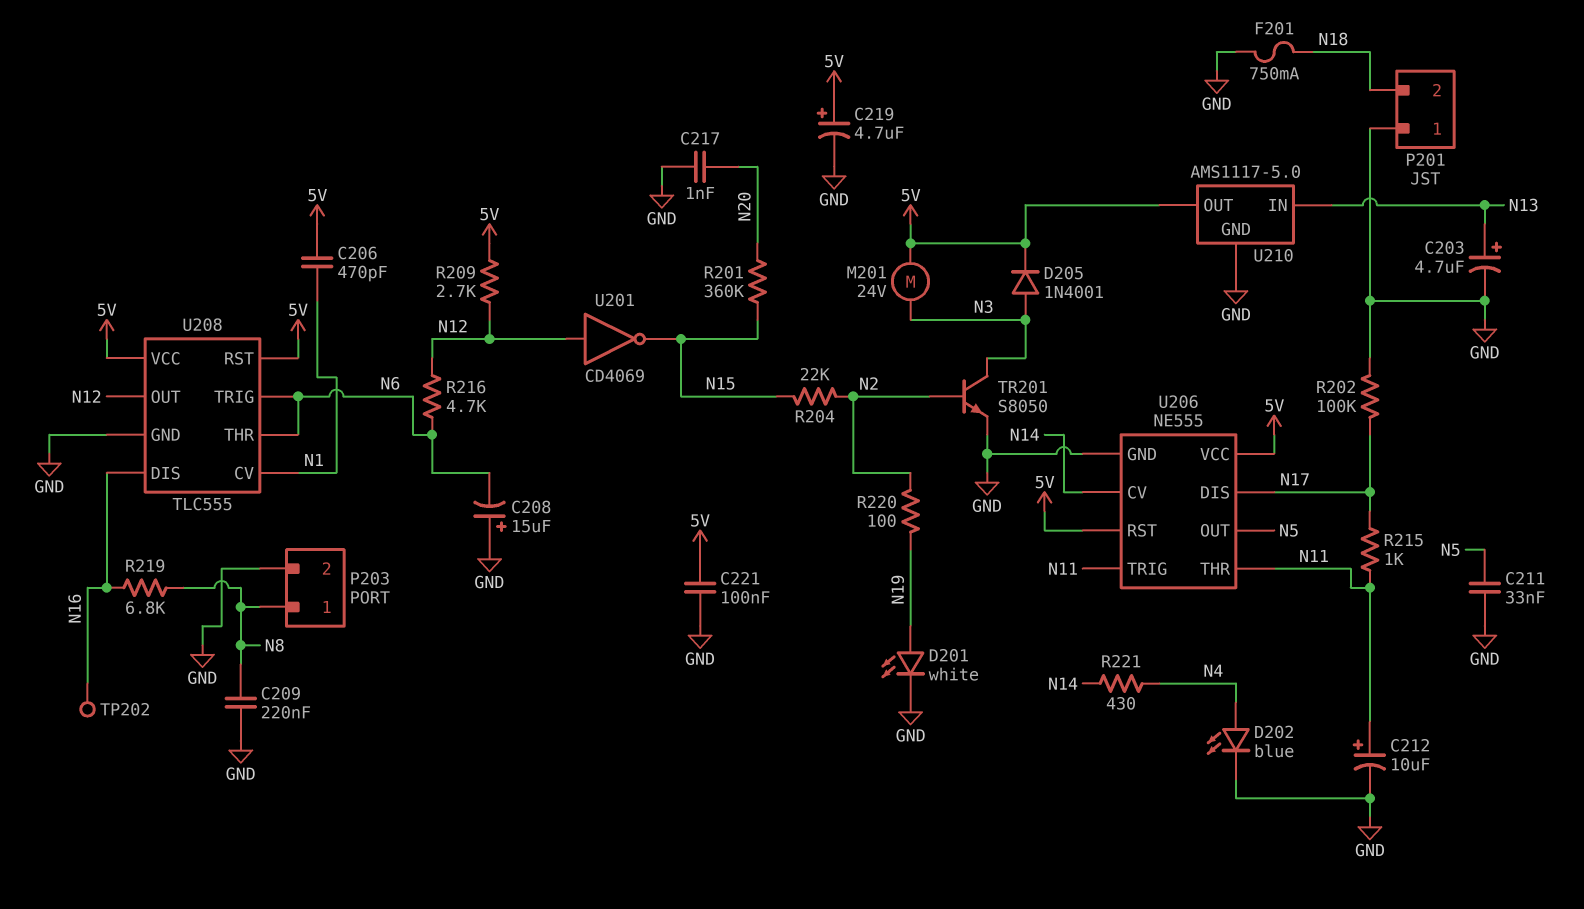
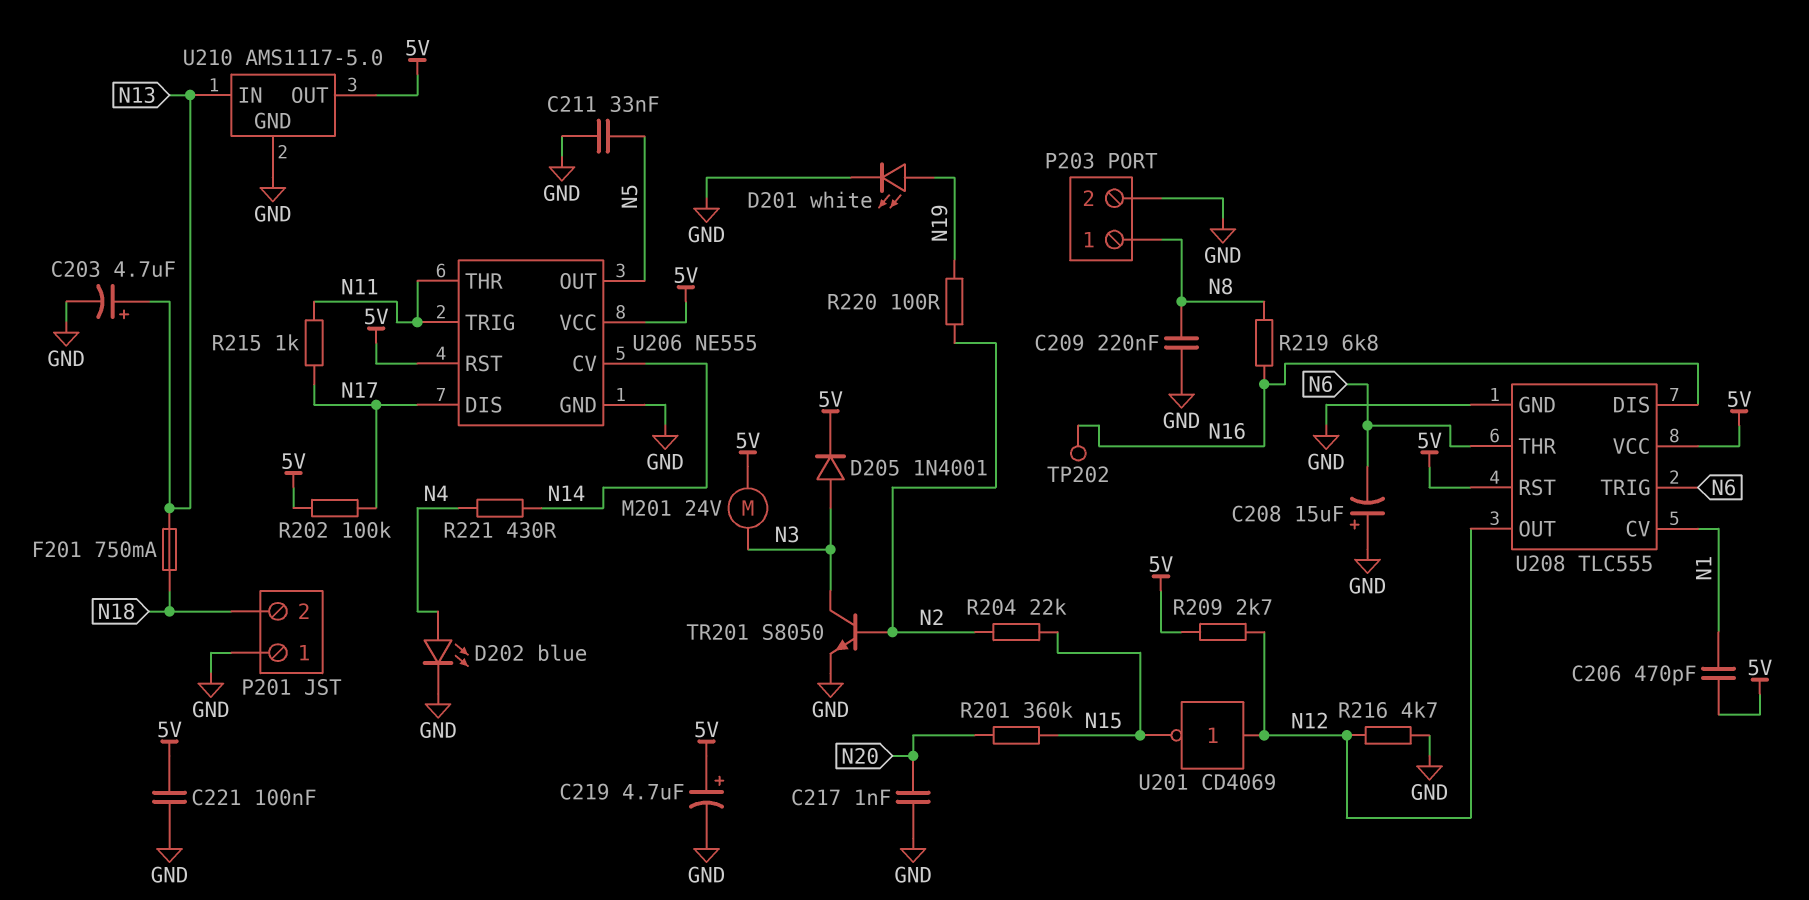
C212: 10uF (plus N11, minus GND) -> none
F201: 750mA (GND, N18) -> 750mA (N13, N18)
R202: 100k (GND, N17) -> 100k (5V, N17)
R216: 4.7k (N6, N12) -> 4.7k (GND, N12)

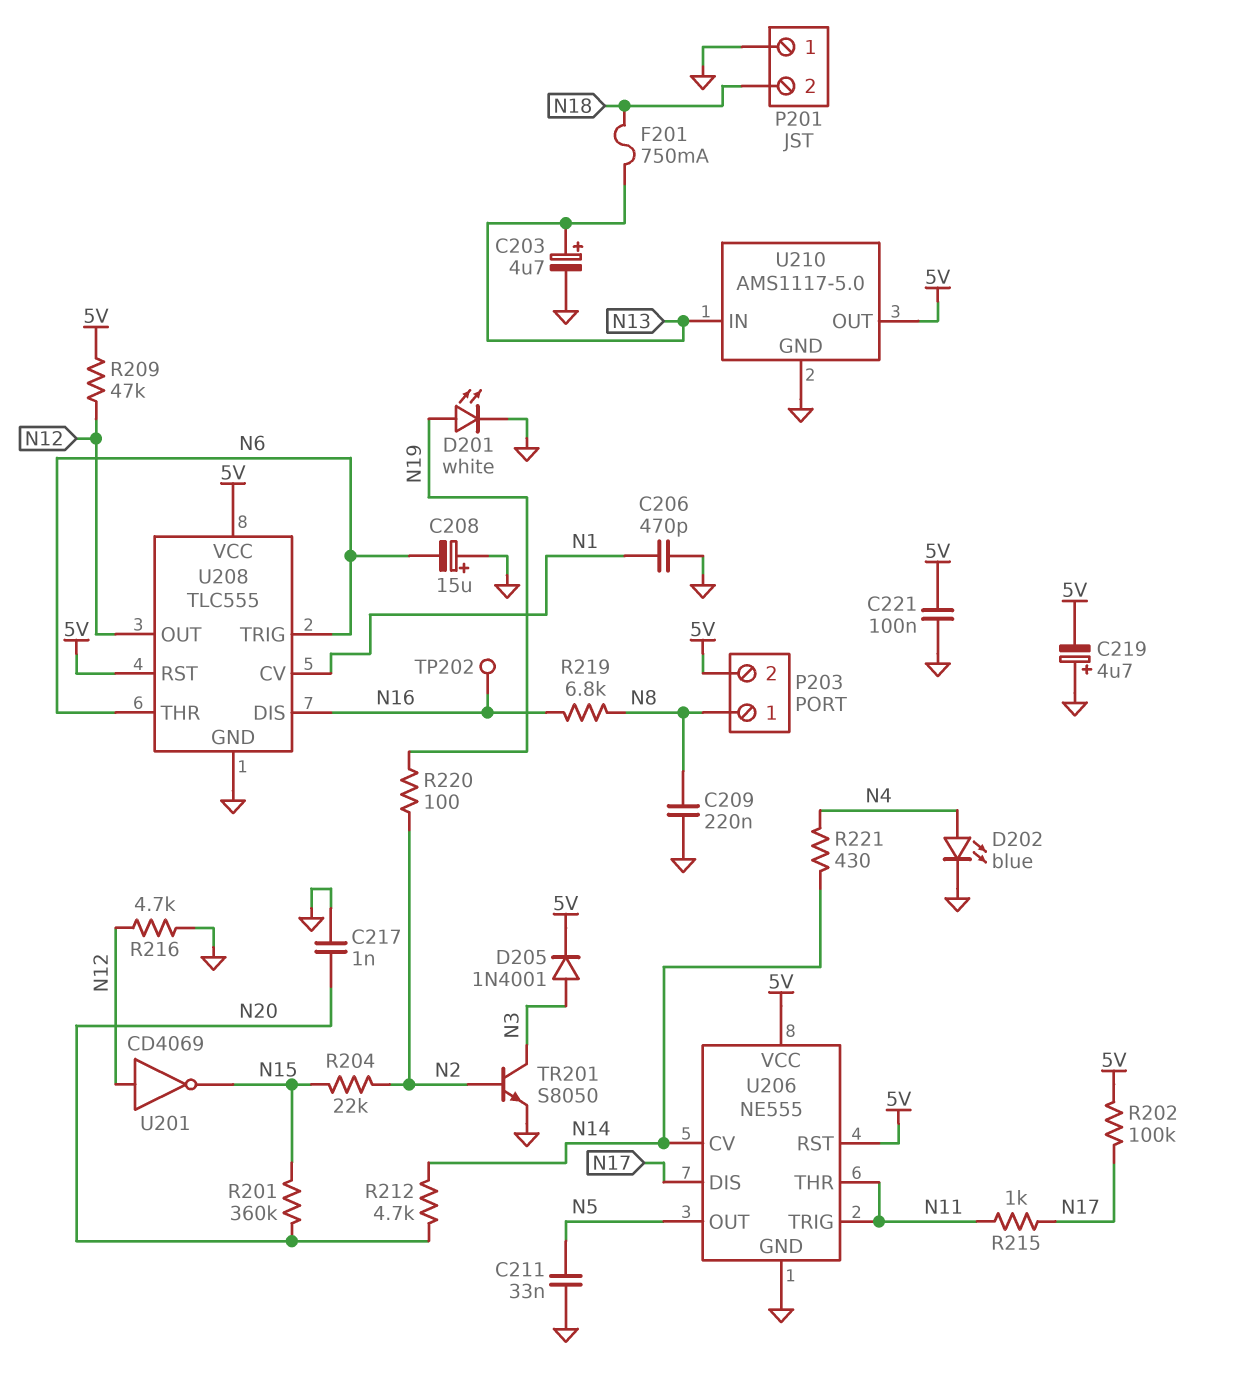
C206: 470pF (5V, N1) -> 470pF (GND, N1)
C219: 4.7uF (plus 5V, minus GND) -> 4.7uF (plus GND, minus 5V)
M201: motor 24V (5V, N3) -> none
P203 pin 2: GND -> 5V
R209: 2.7k (5V, N12) -> 47k (5V, N12)
R212: none -> 4.7k (N14, N20)

